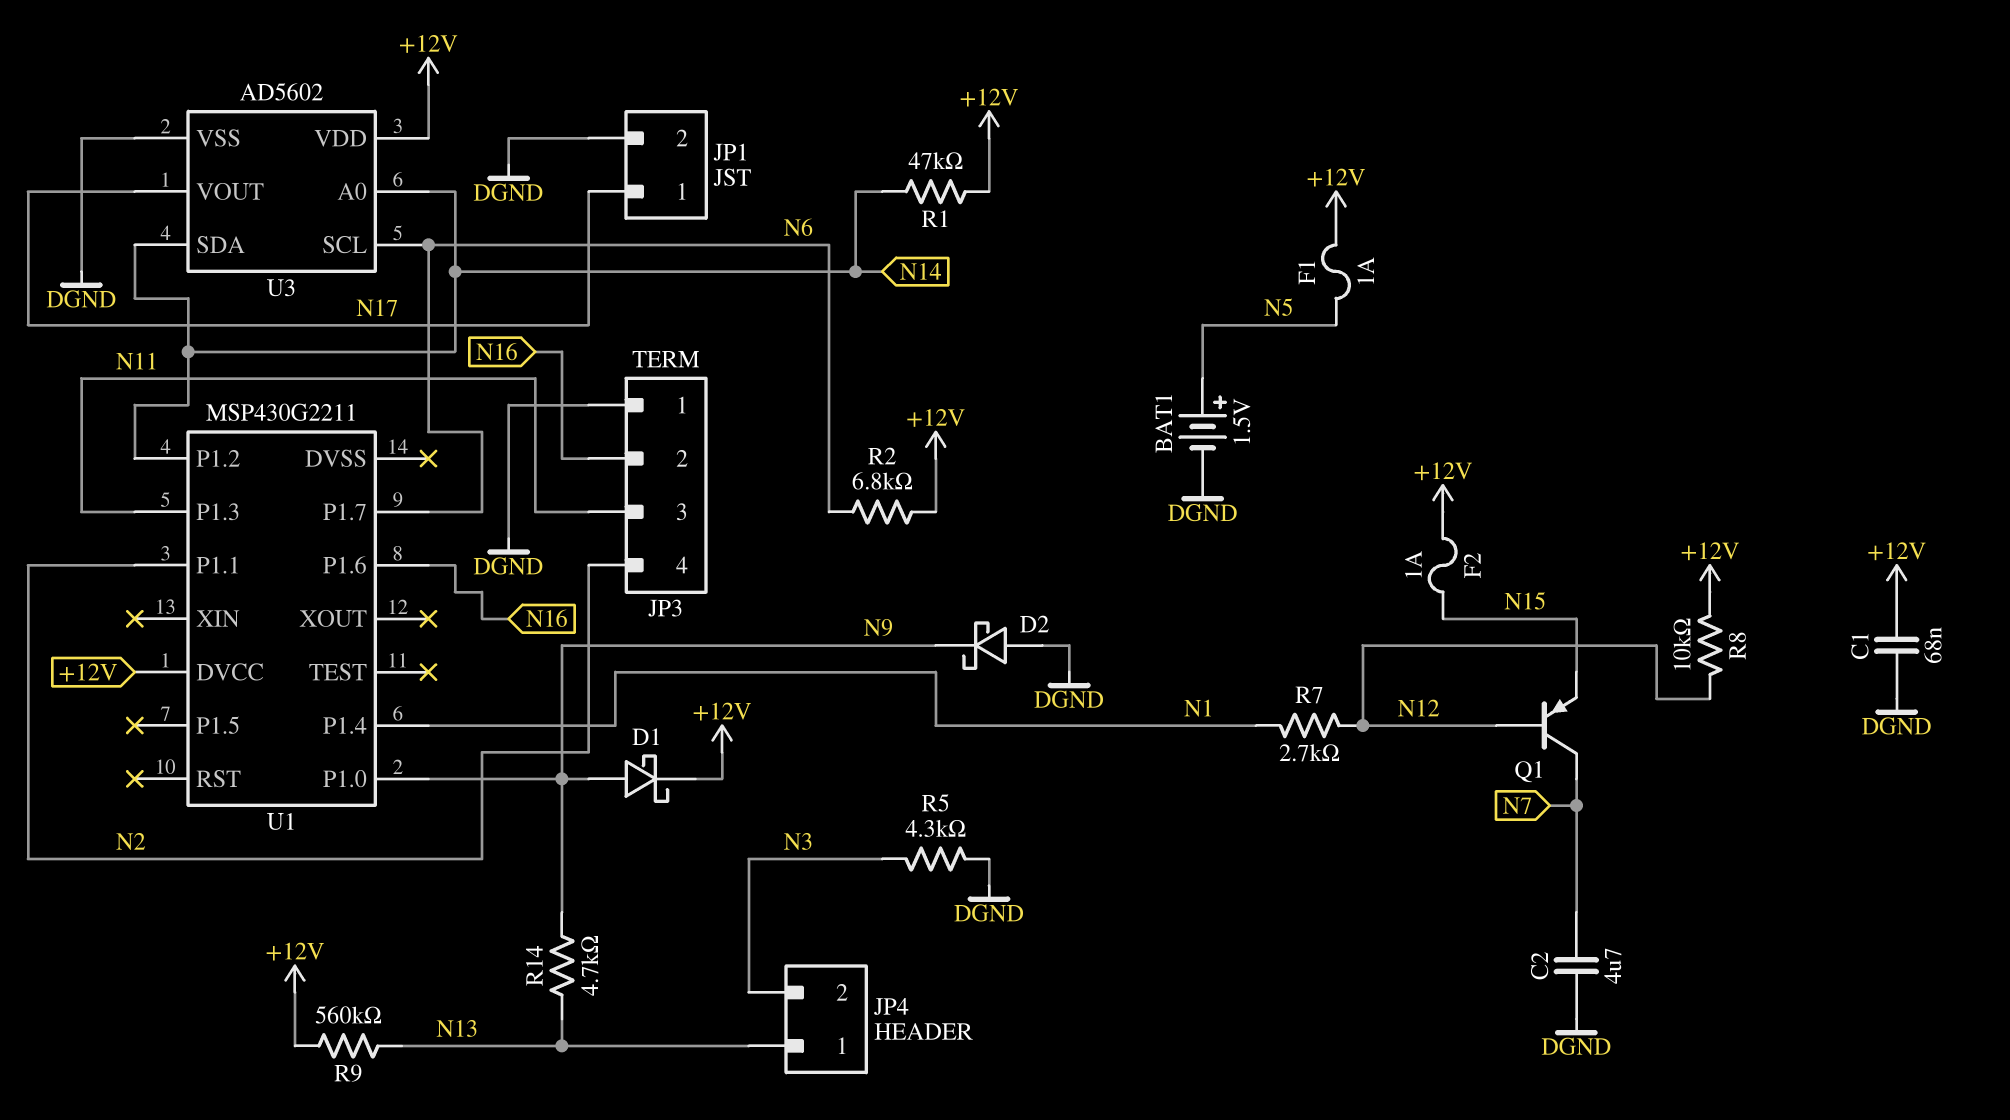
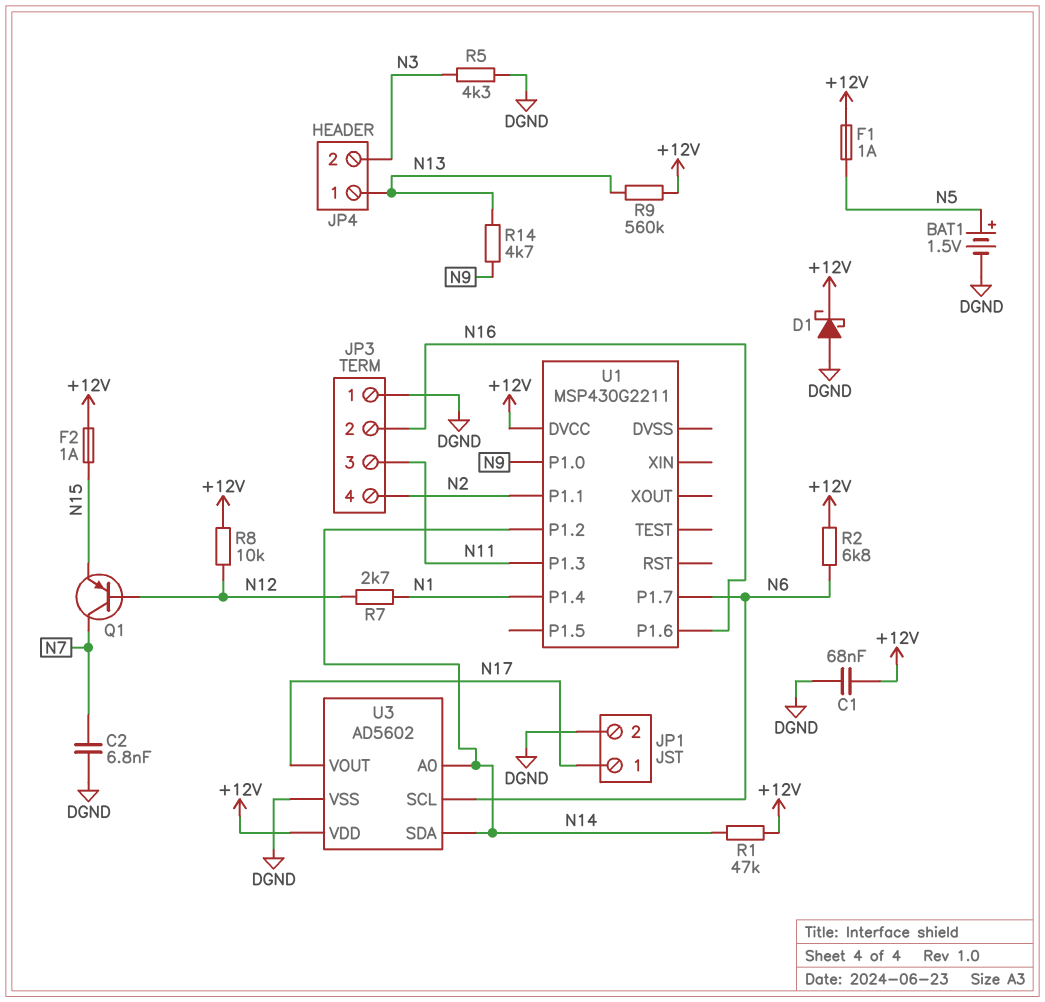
C2: 4.7uF (DGND, N7) -> 6.8nF (DGND, N7)
D1: schottky (A N9, K +12V) -> schottky (A DGND, K +12V)
D2: schottky (A DGND, K N9) -> none

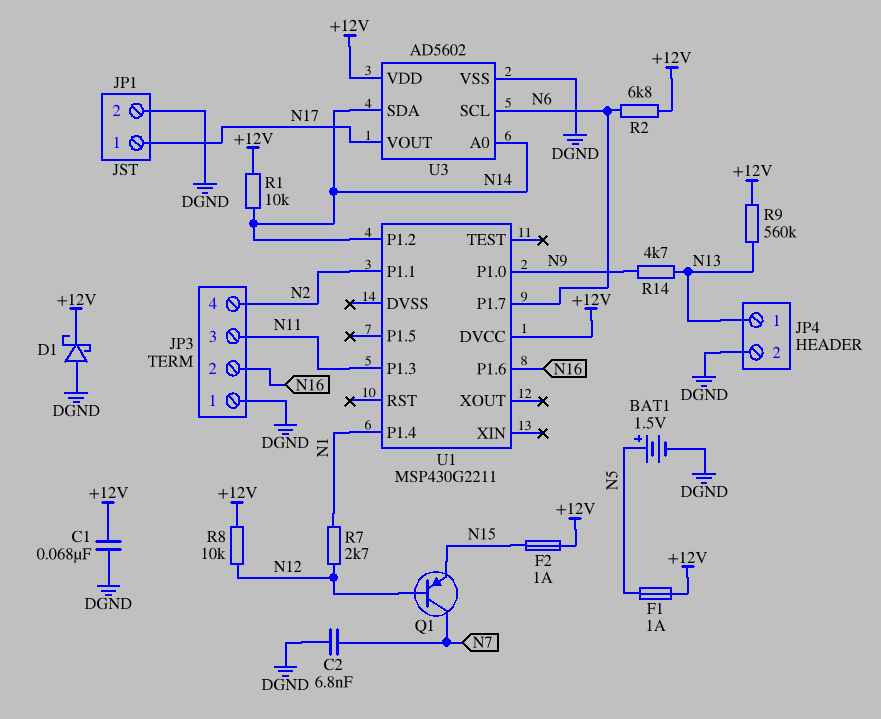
JP4 pin 2: N3 -> DGND
R1: 47k (+12V, N14) -> 10k (+12V, N14)
R5: 4.3k (DGND, N3) -> none

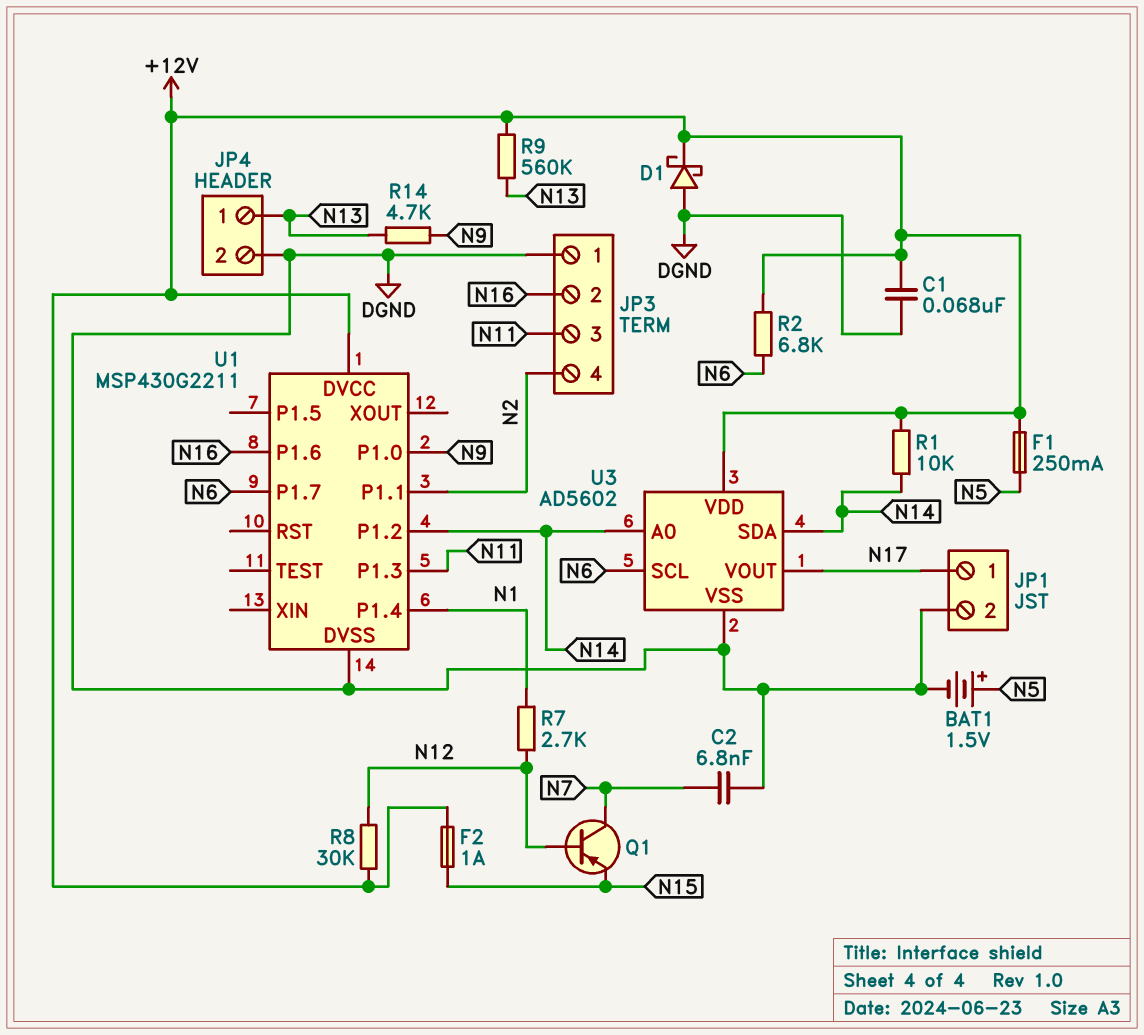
F1: 1A (+12V, N5) -> 250mA (+12V, N5)
R8: 10k (+12V, N12) -> 30k (+12V, N12)
U1 pin DVSS: none -> DGND

